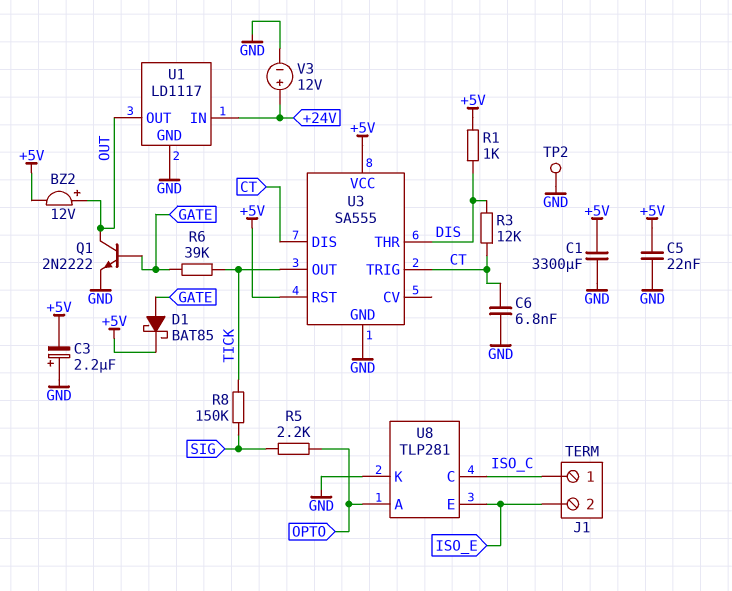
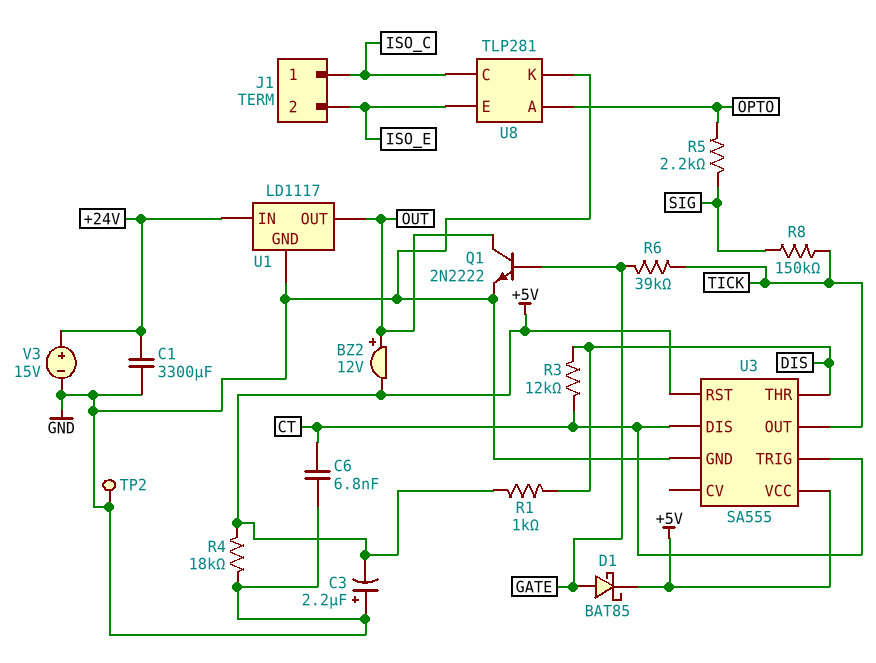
C1: 3300uF (+5V, GND) -> 3300uF (+24V, GND)
C5: 22nF (+5V, GND) -> none
R4: none -> 18k (+5V, GND)
V3: 12V (plus +24V, minus GND) -> 15V (plus +24V, minus GND)

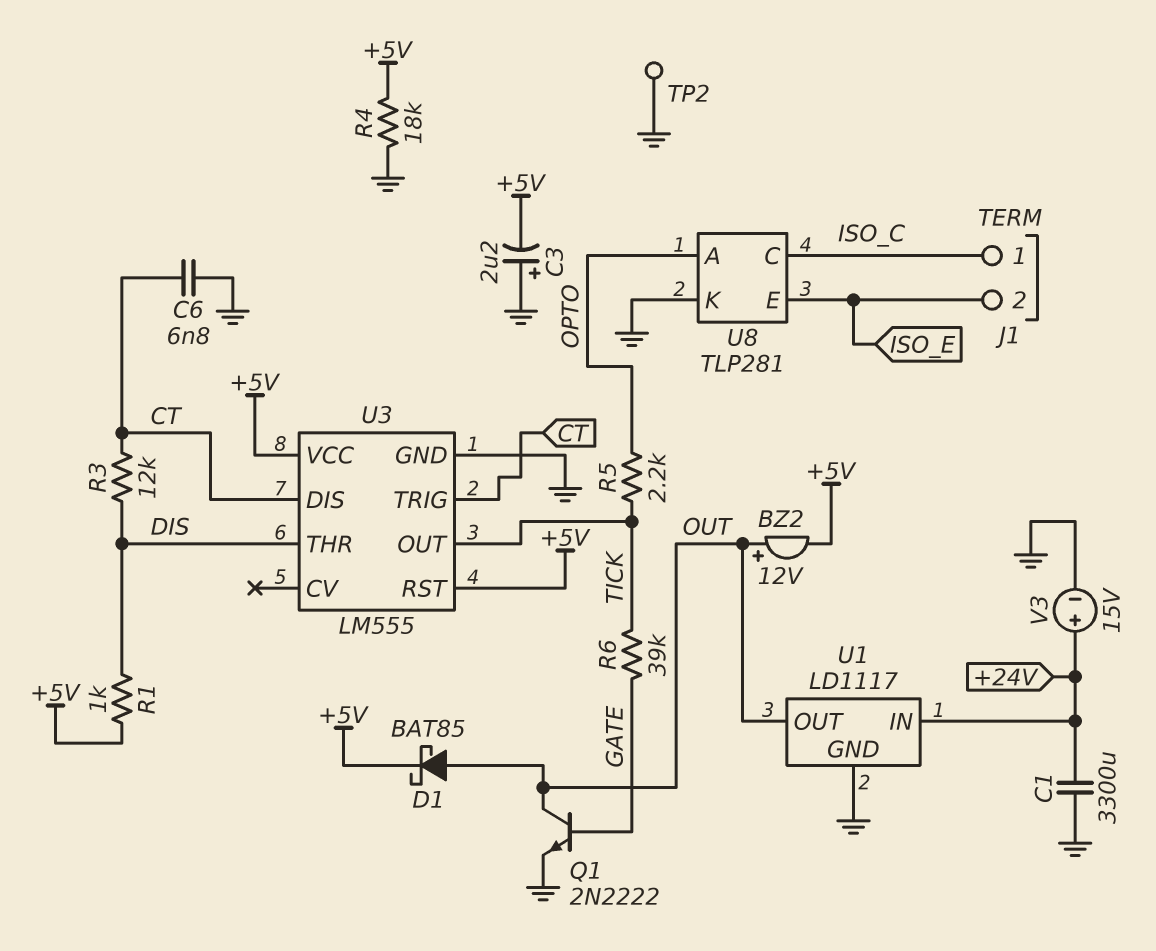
D1: schottky BAT85 (A GATE, K +5V) -> schottky BAT85 (A OUT, K +5V)
R5: 2.2k (OPTO, SIG) -> 2.2k (OPTO, TICK)
R8: 150k (SIG, TICK) -> none
U3: SA555 -> LM555

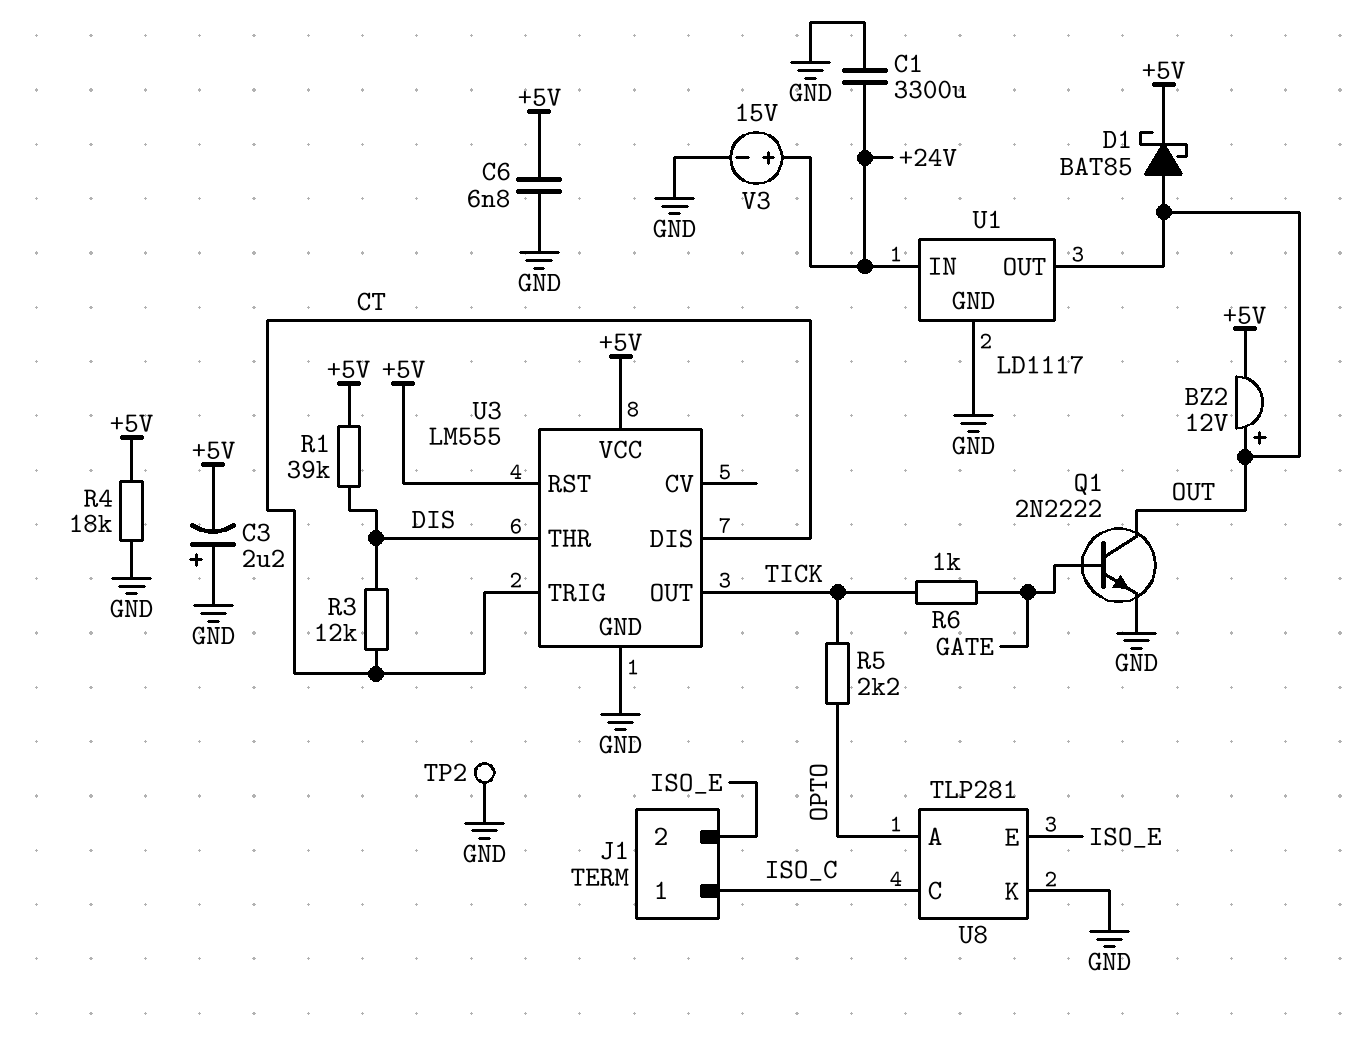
C6: 6.8nF (CT, GND) -> 6.8nF (+5V, GND)
R1: 1k (+5V, DIS) -> 39k (+5V, DIS)
R6: 39k (GATE, TICK) -> 1k (GATE, TICK)

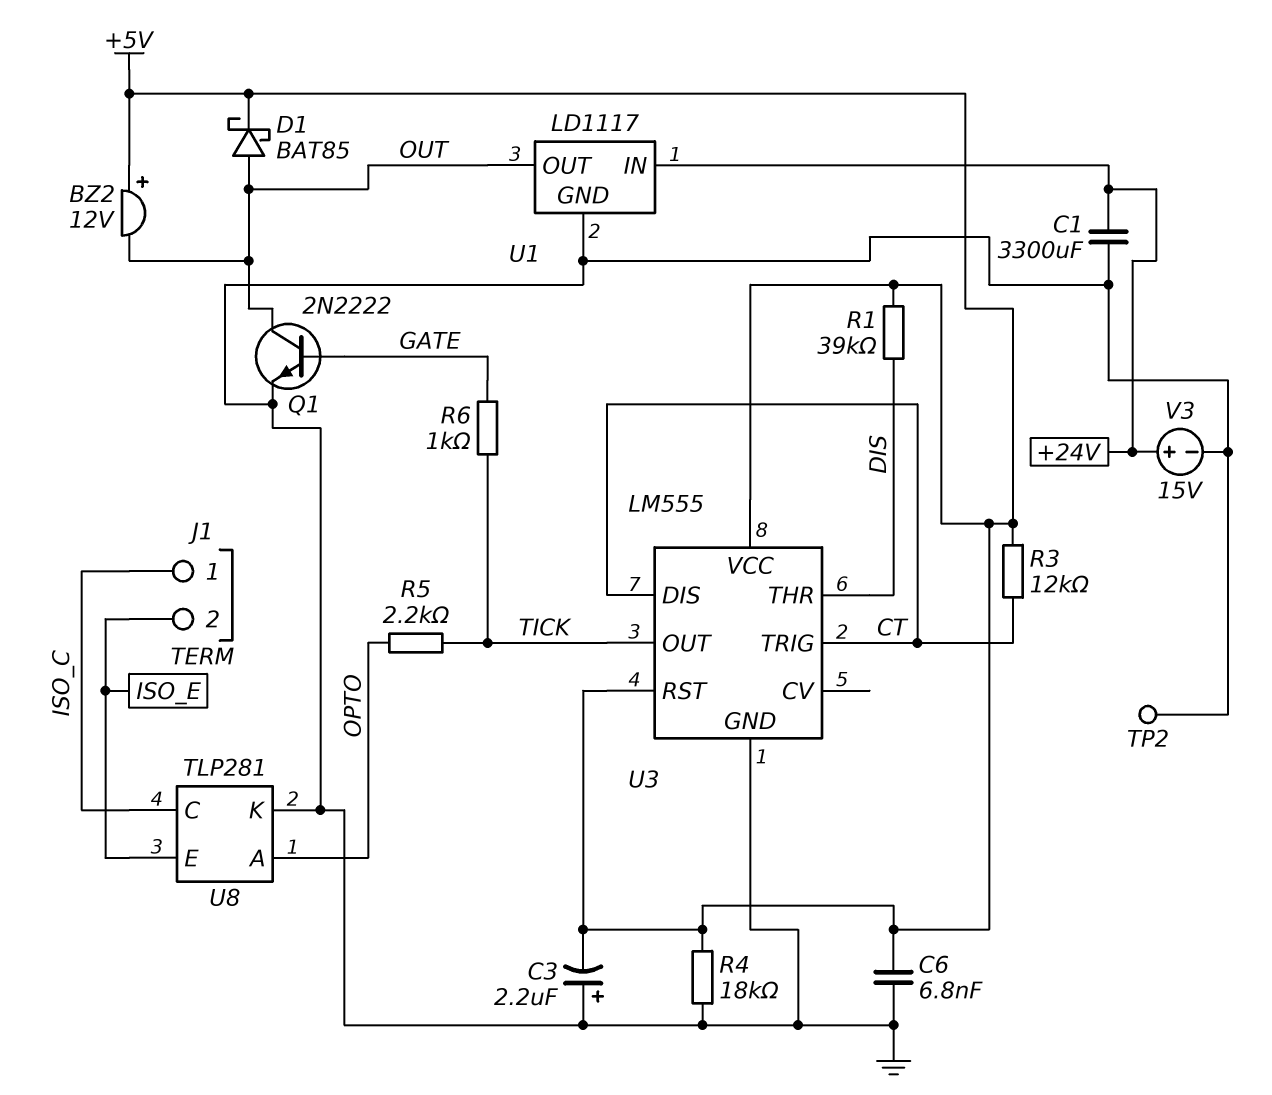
BZ2: buzzer 12V (plus OUT, minus +5V) -> buzzer 12V (plus +5V, minus OUT)
R3: 12k (CT, DIS) -> 12k (+5V, CT)

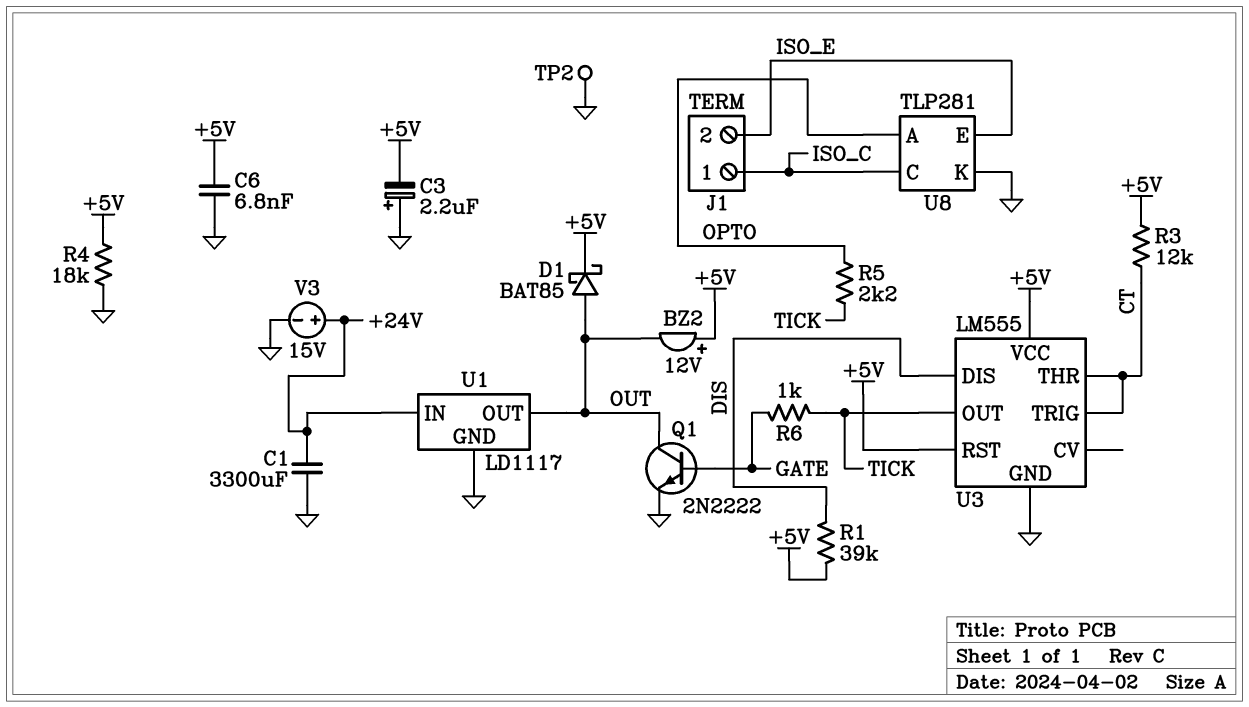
U3 pin DIS: CT -> DIS
U3 pin THR: DIS -> CT

